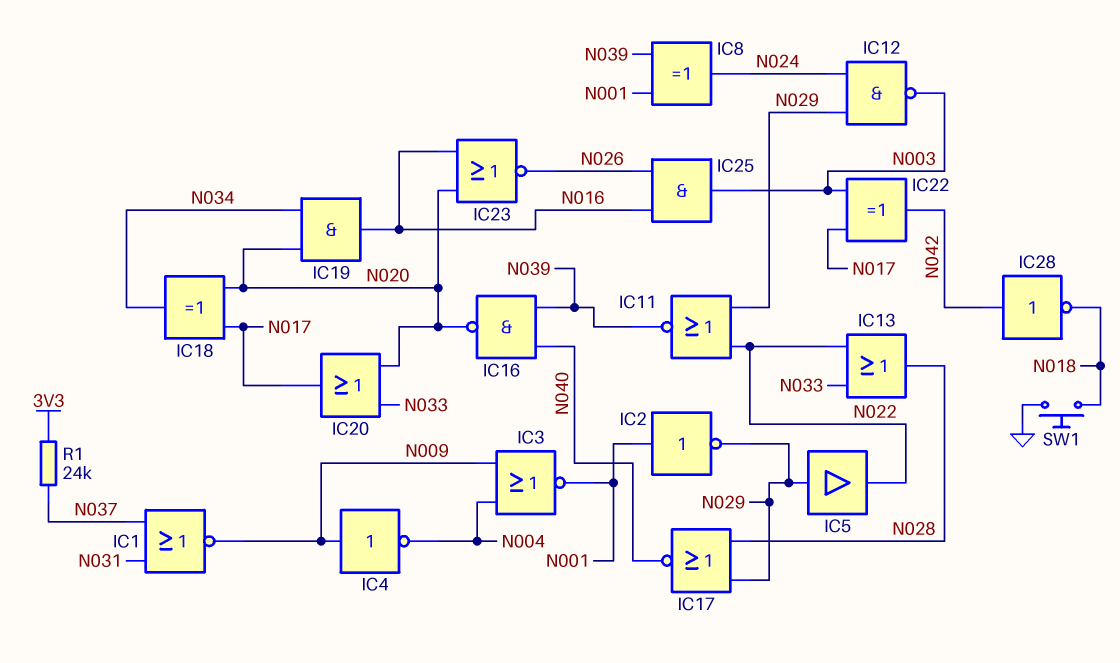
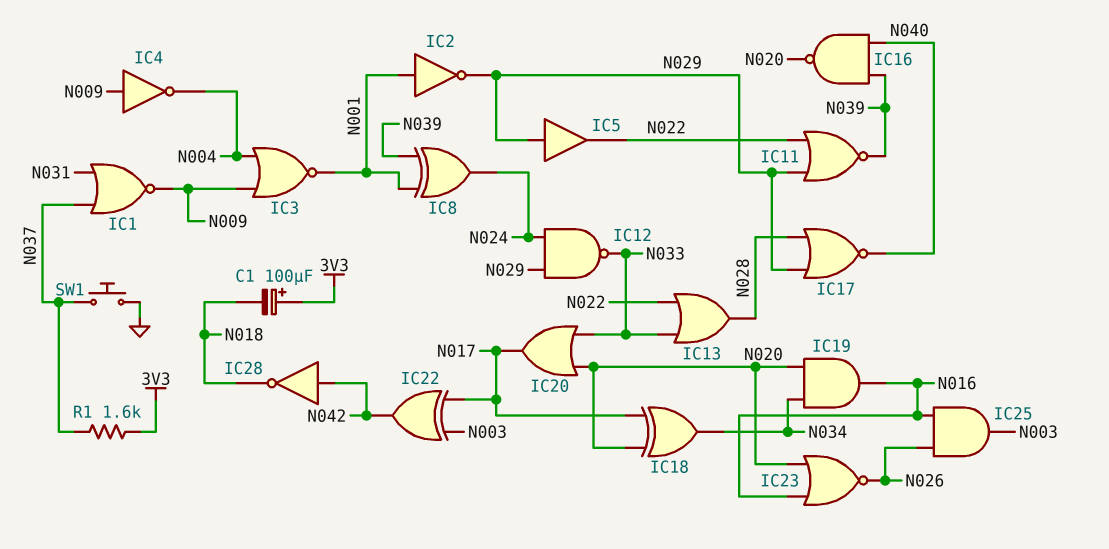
C1: none -> 100uF (plus 3V3, minus N018)
IC12: NAND (in N024, in N029, out N003) -> NAND (in N024, in N029, out N033)
R1: 24k (3V3, N037) -> 1.6k (3V3, N037)
SW1: button (GND, N018) -> button (GND, N037)

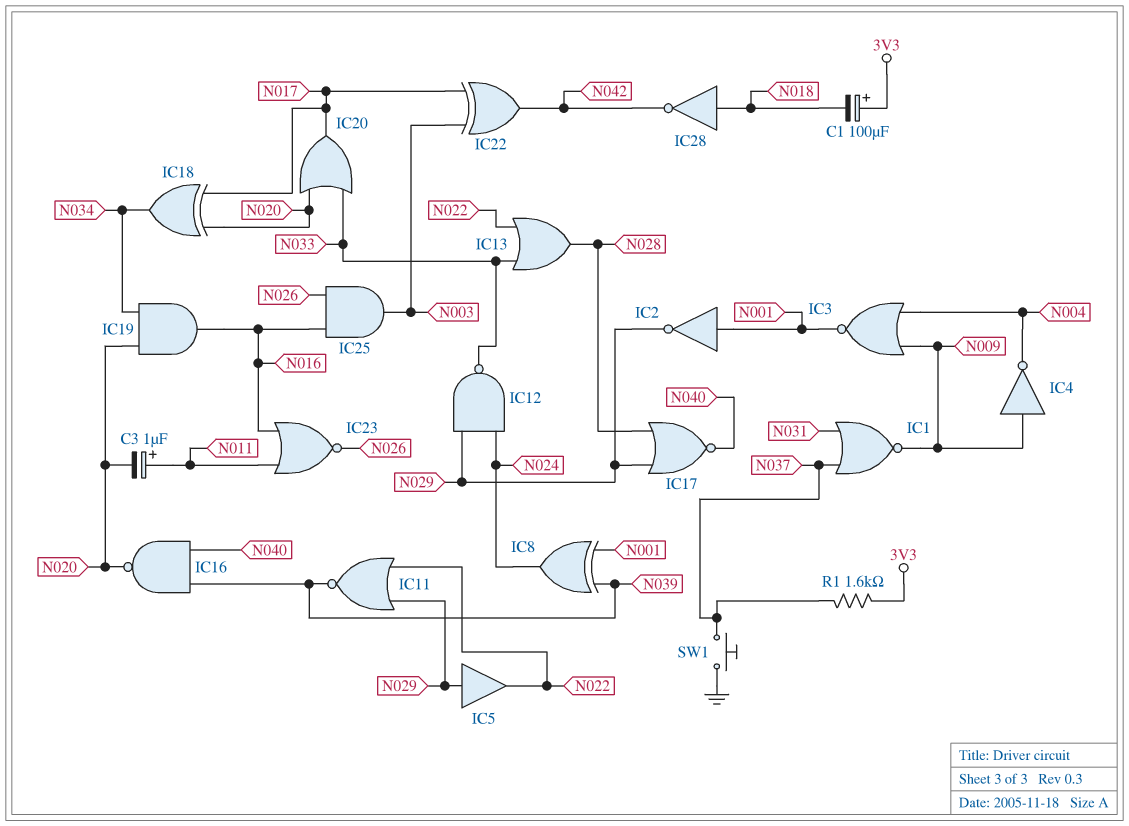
C3: none -> 1uF (plus N011, minus N020)
IC23: NOR (in N016, in N020, out N026) -> NOR (in N011, in N016, out N026)
IC28: NOT (in N042, out N018) -> NOT (in N018, out N042)

